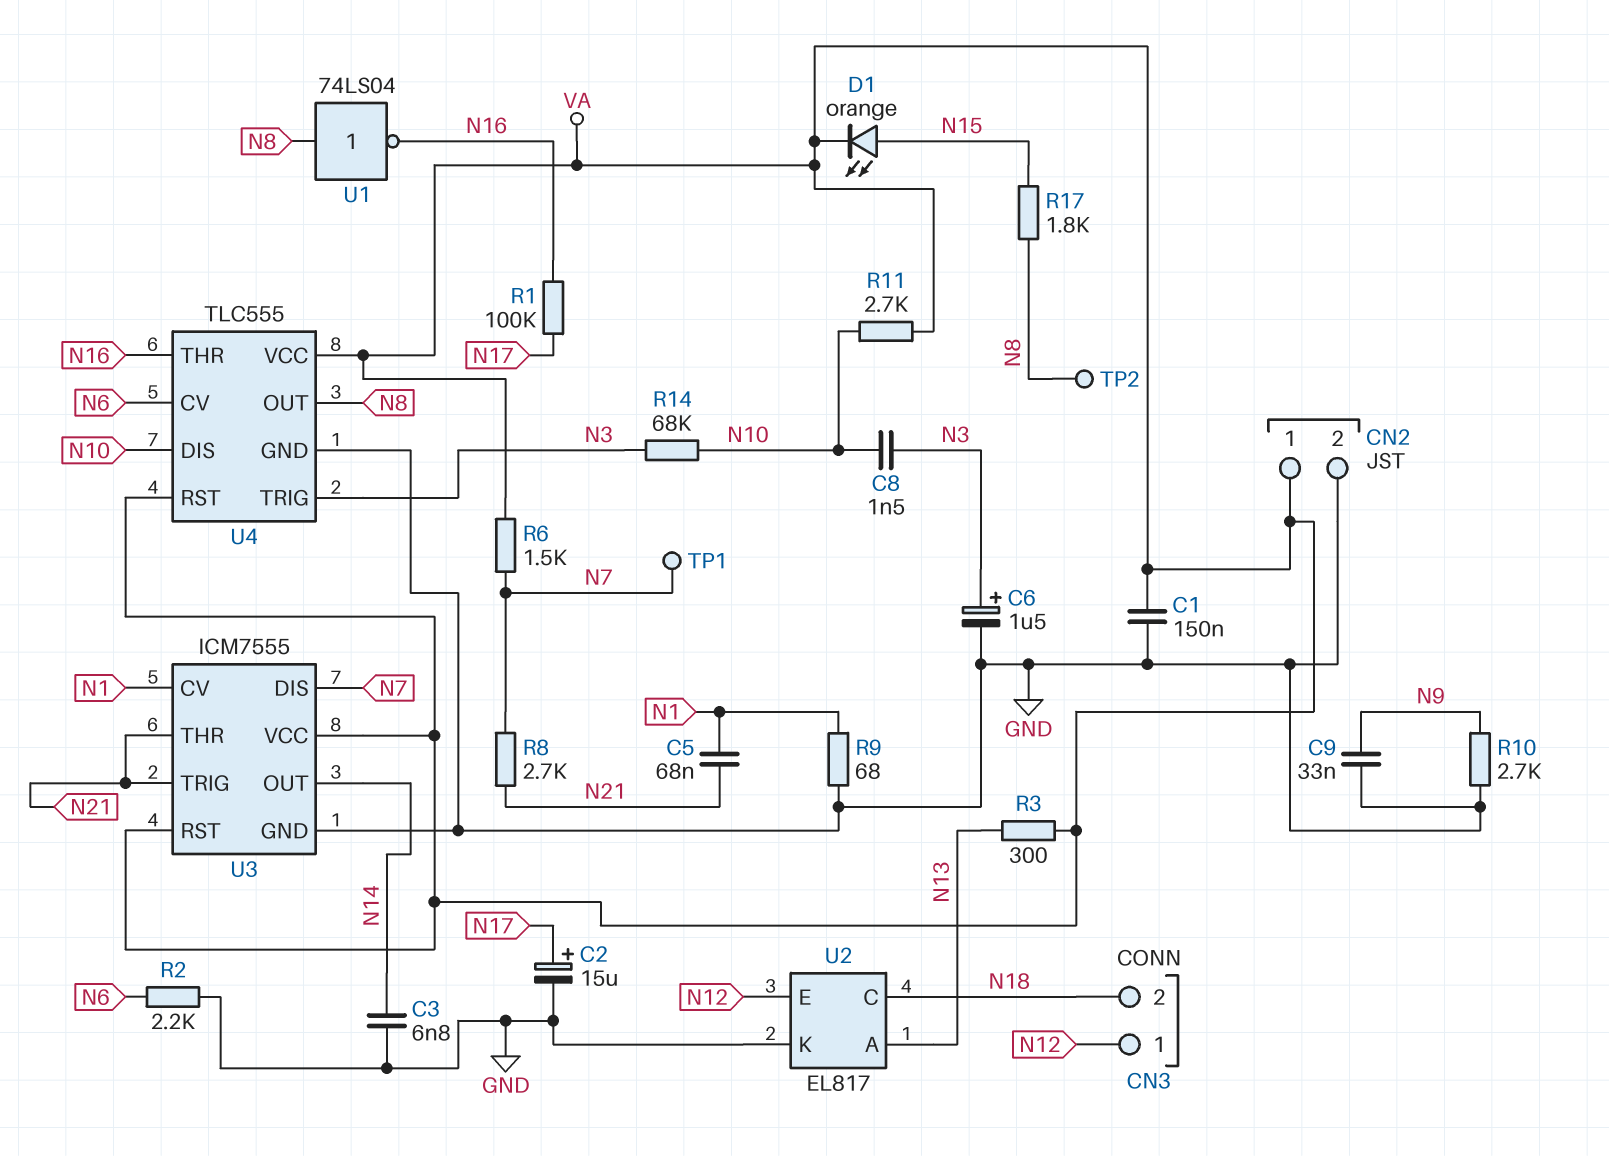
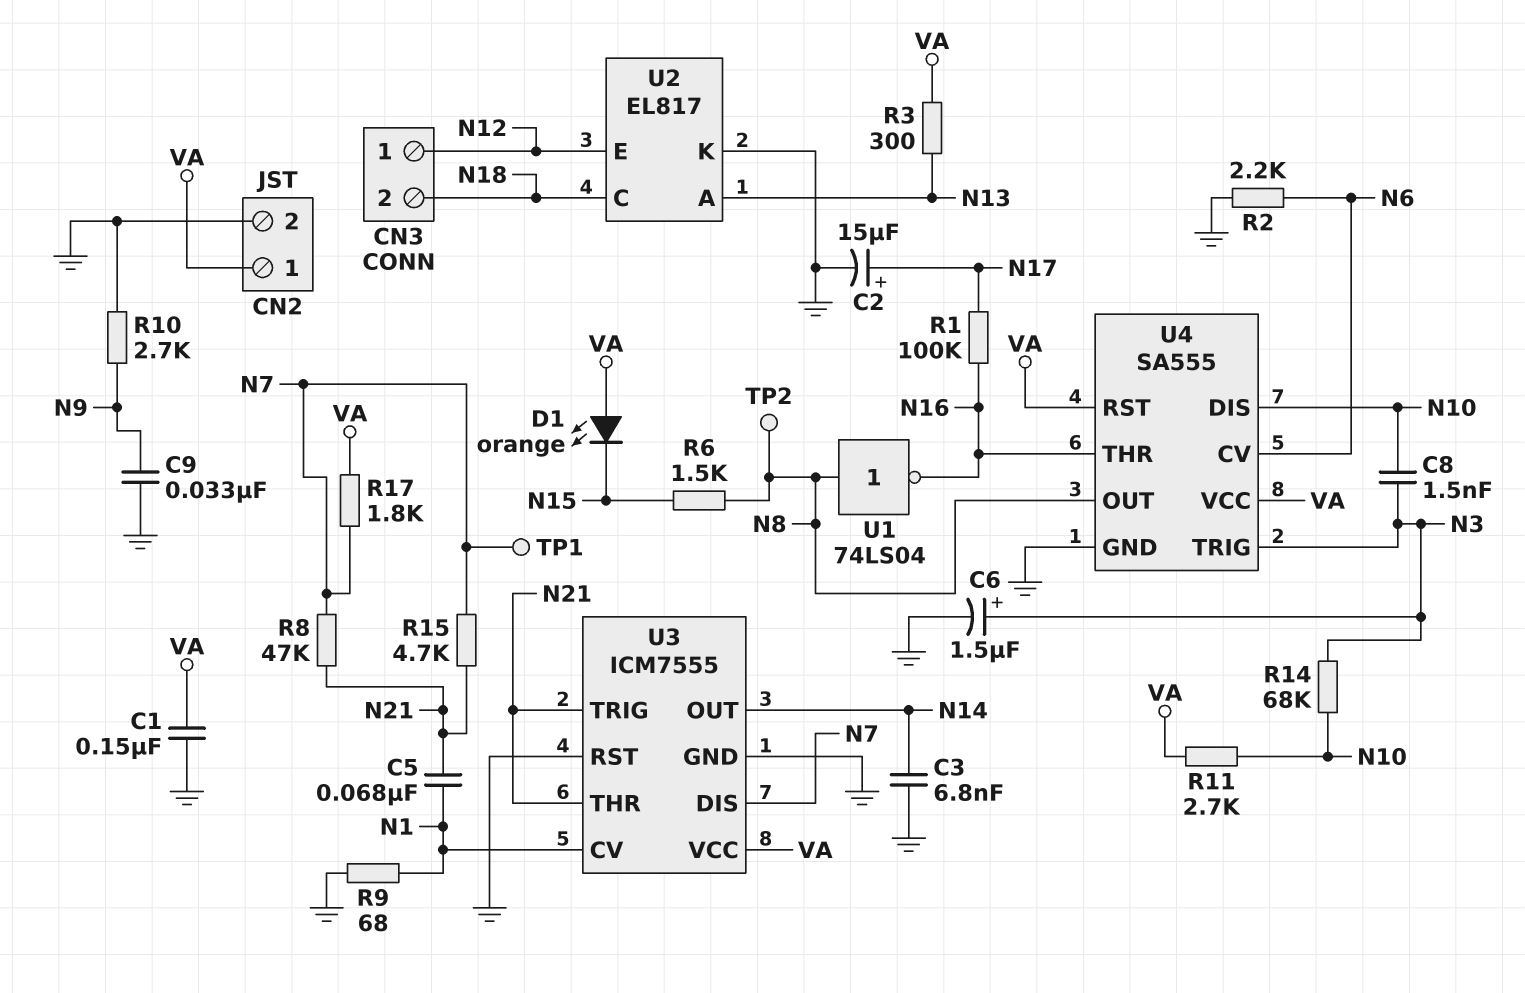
D1: LED orange (A N15, K VA) -> LED orange (A VA, K N15)
R6: 1.5k (N7, VA) -> 1.5k (N8, N15)
R8: 2.7k (N7, N21) -> 47k (N7, N21)
R15: none -> 4.7k (N7, N21)
R17: 1.8k (N8, N15) -> 1.8k (N7, VA)
U3 pin RST: VA -> GND
U4: TLC555 -> SA555

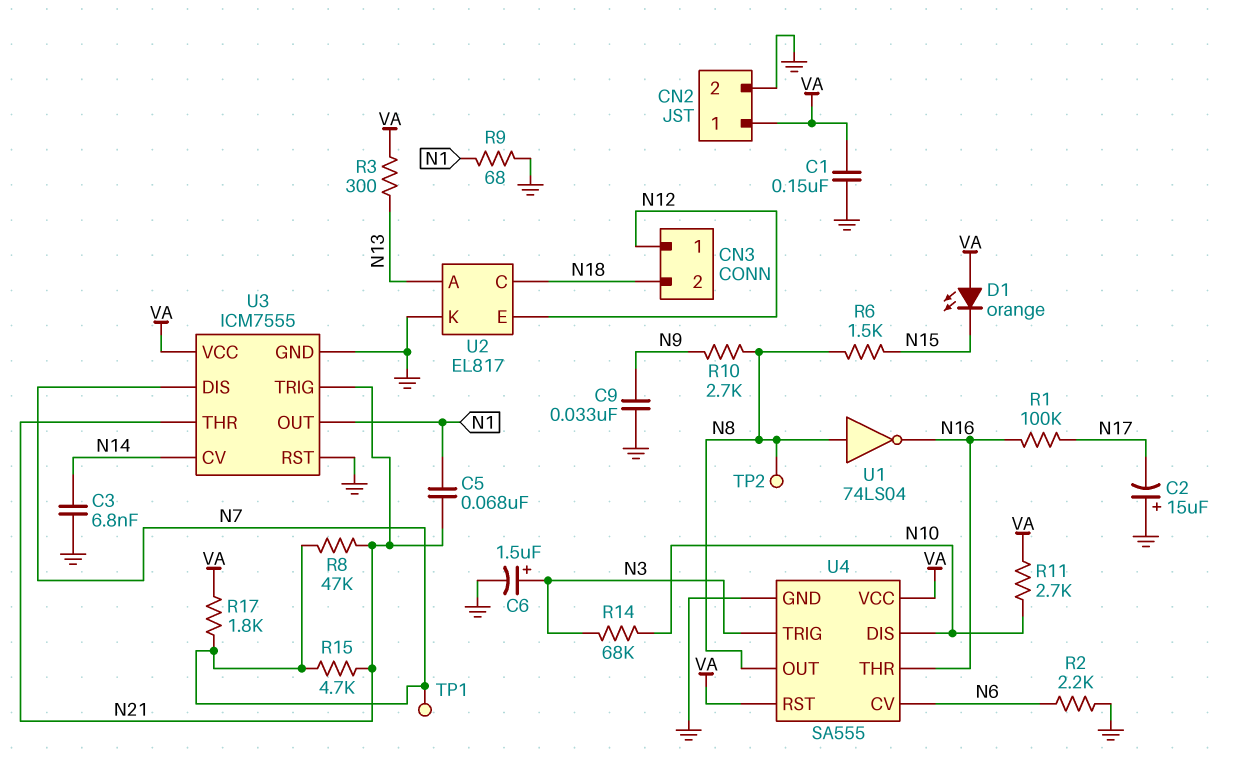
C2: 15uF (plus N17, minus GND) -> 15uF (plus GND, minus N17)
C8: 1.5nF (N3, N10) -> none
R10: 2.7k (GND, N9) -> 2.7k (N8, N9)
U3 pin CV: N1 -> N14
U3 pin OUT: N14 -> N1

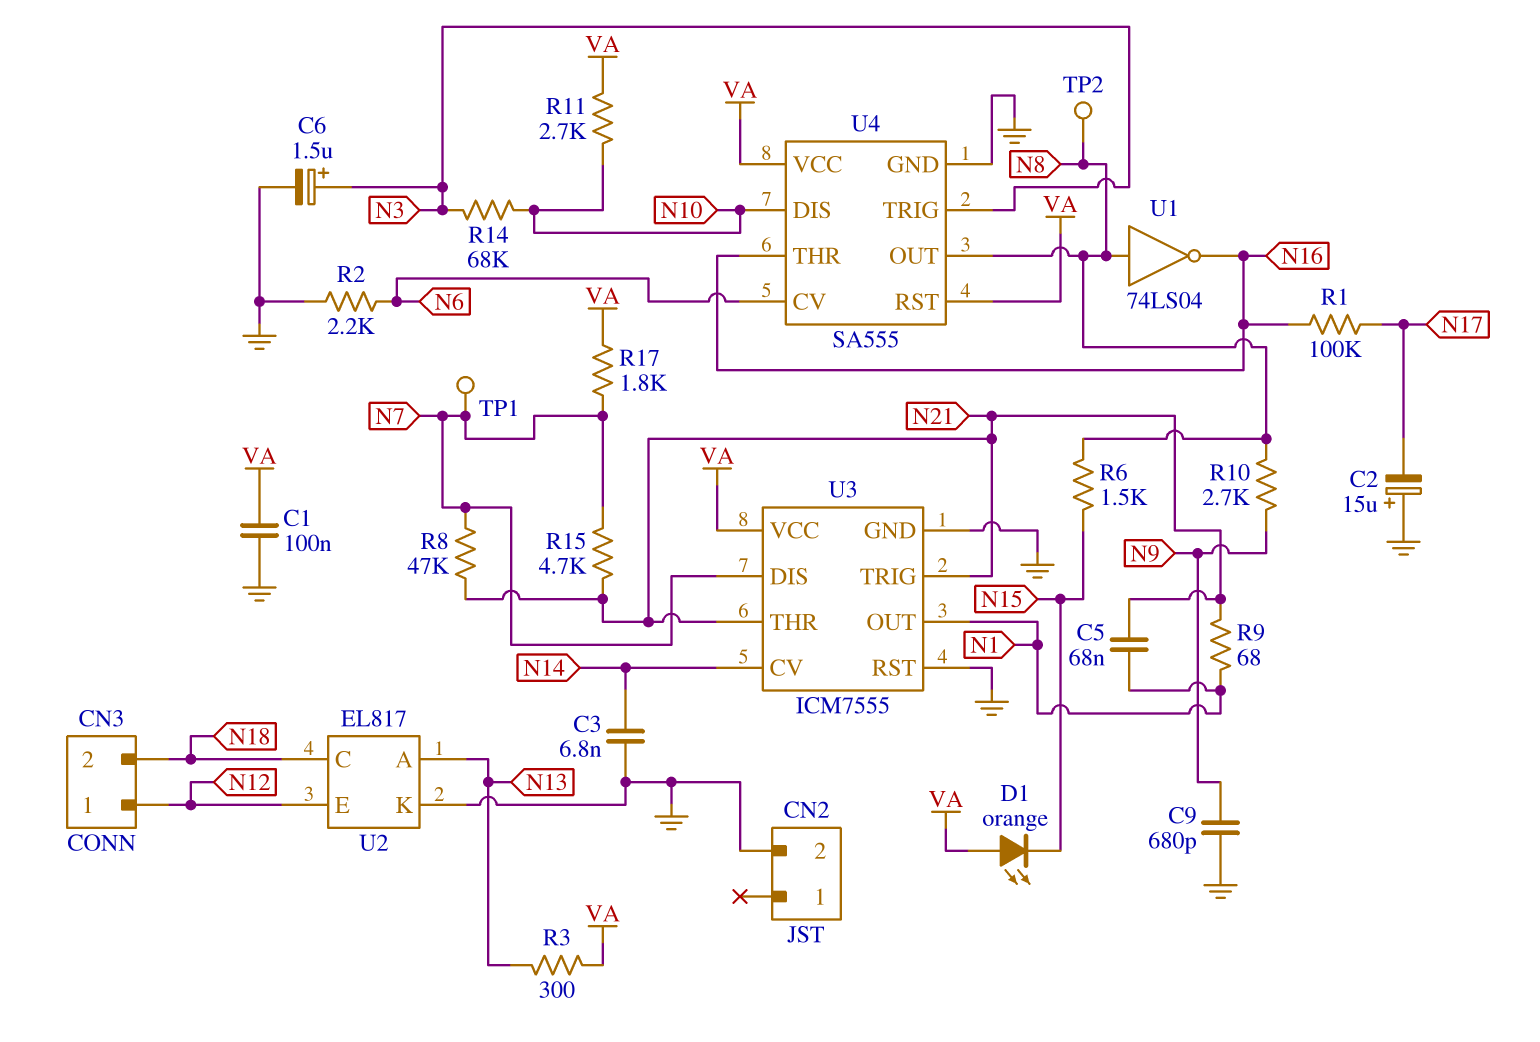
C1: 150nF (GND, VA) -> 100nF (GND, VA)
C9: 33nF (GND, N9) -> 680pF (GND, N9)
CN2 pin 1: VA -> none
R9: 68 (GND, N1) -> 68 (N1, N21)

